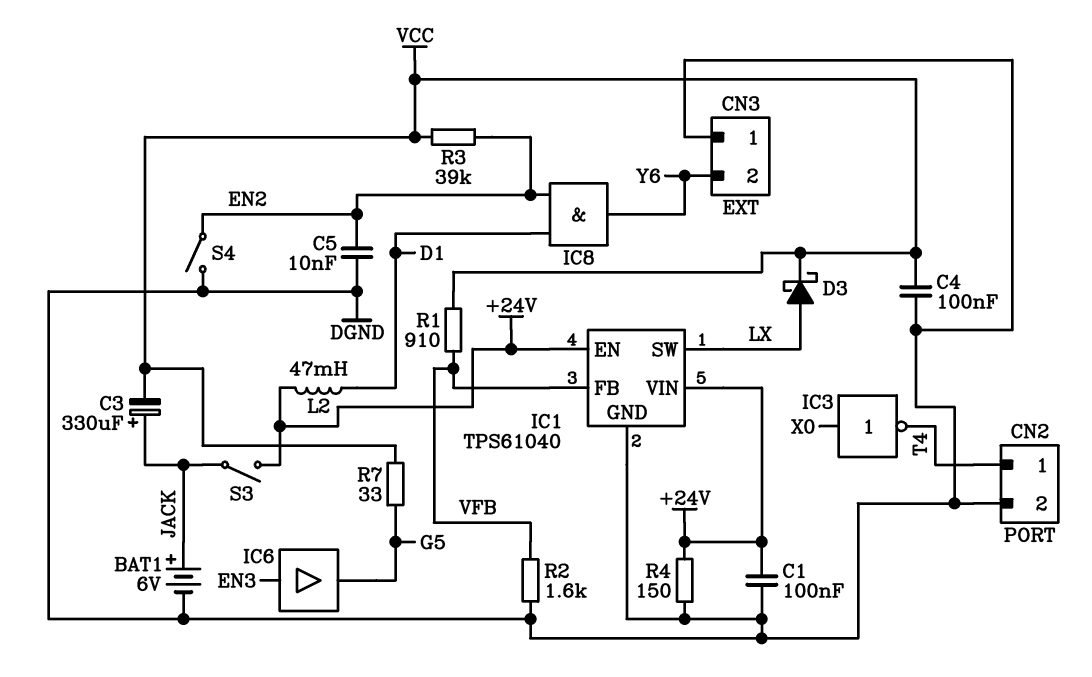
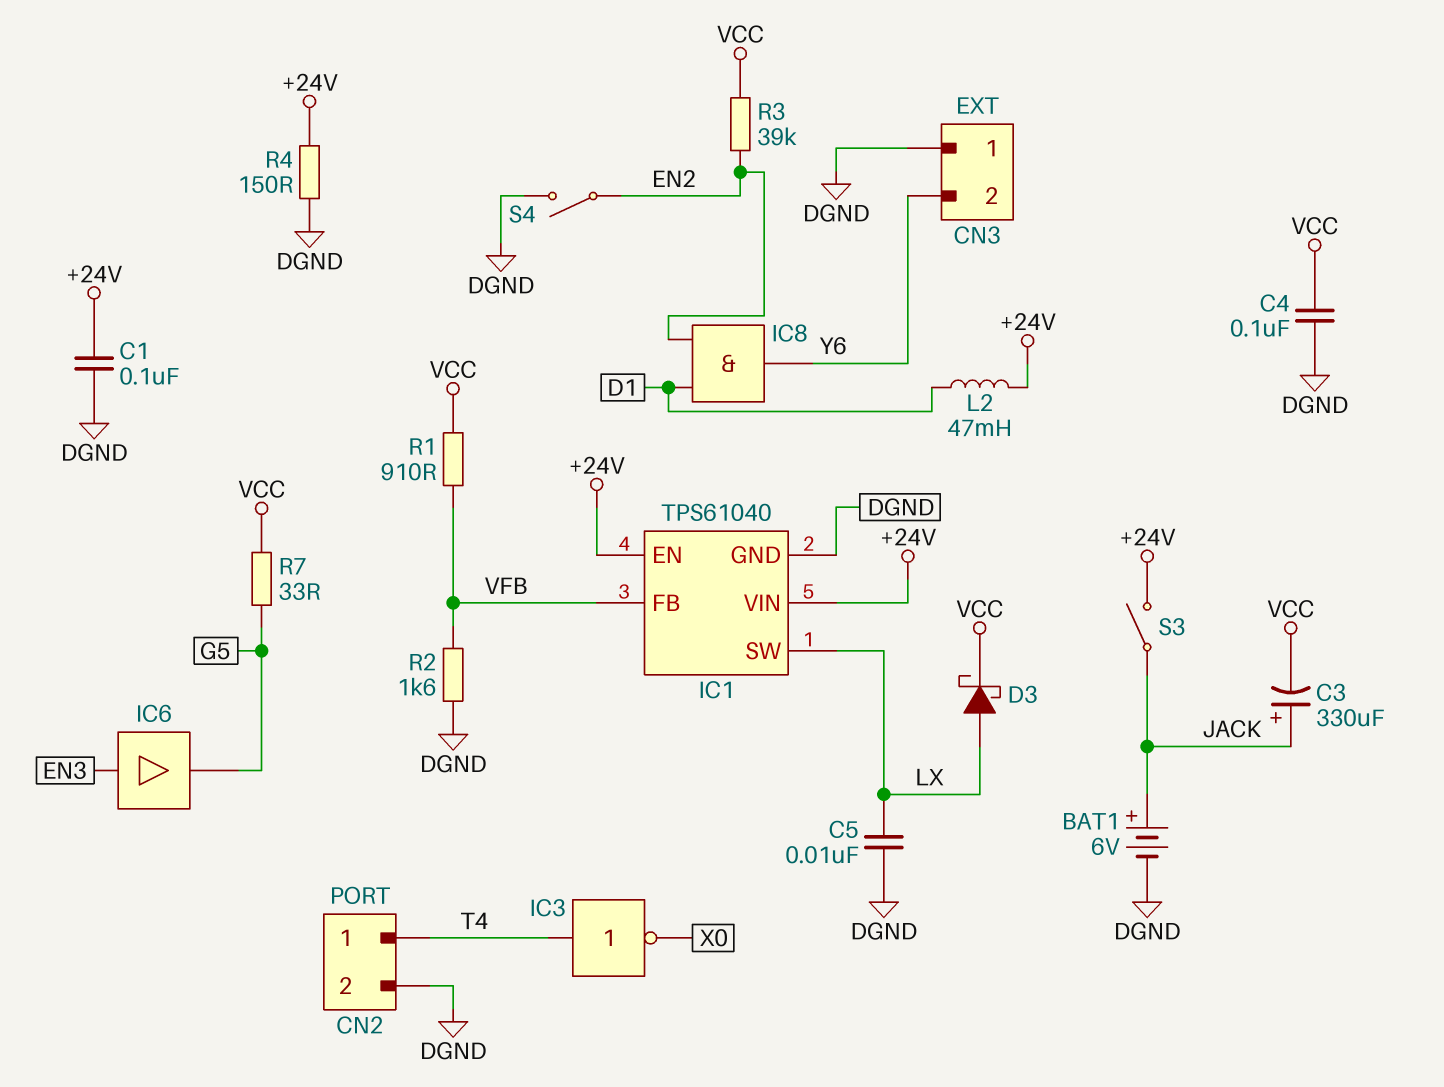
C5: 10nF (DGND, EN2) -> 10nF (DGND, LX)
IC3: NOT (in X0, out T4) -> NOT (in T4, out X0)

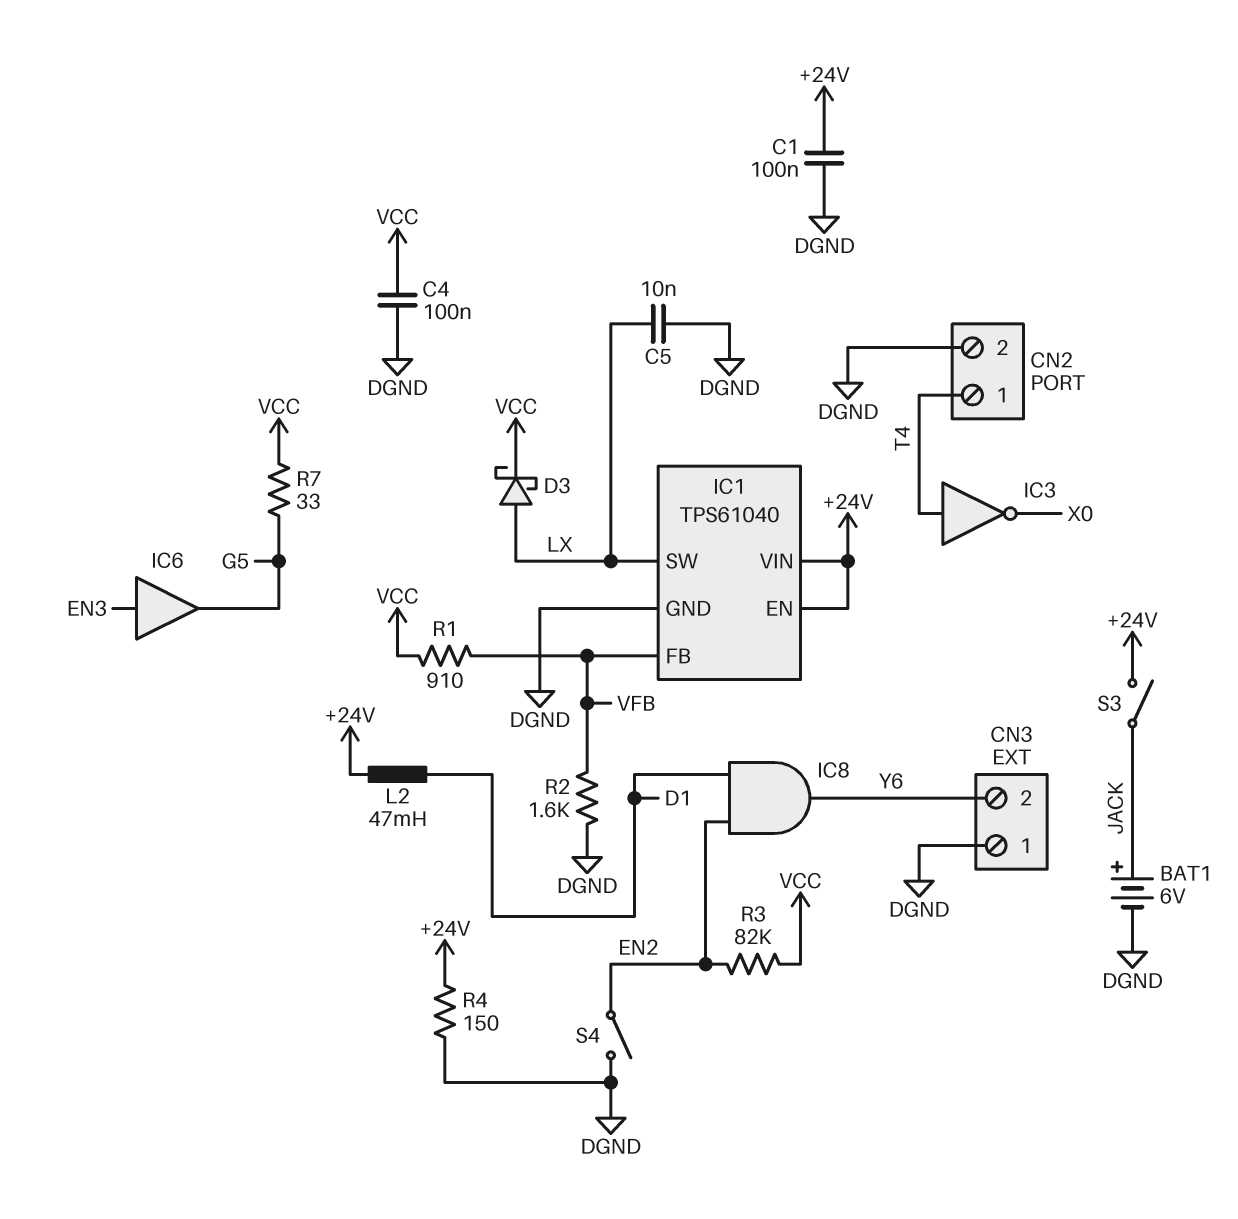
C3: 330uF (plus JACK, minus VCC) -> none
R3: 39k (EN2, VCC) -> 82k (EN2, VCC)

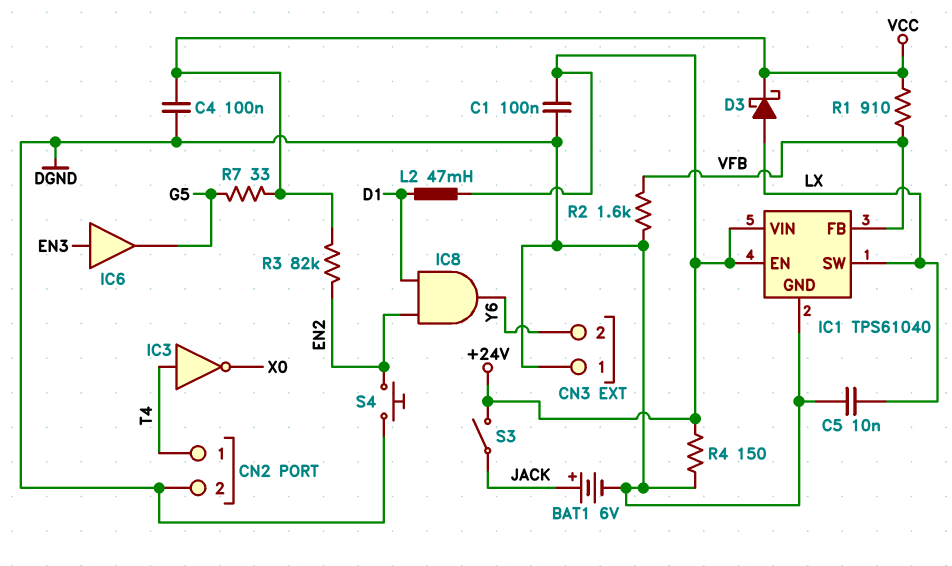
S4: switch (DGND, EN2) -> button (DGND, EN2)

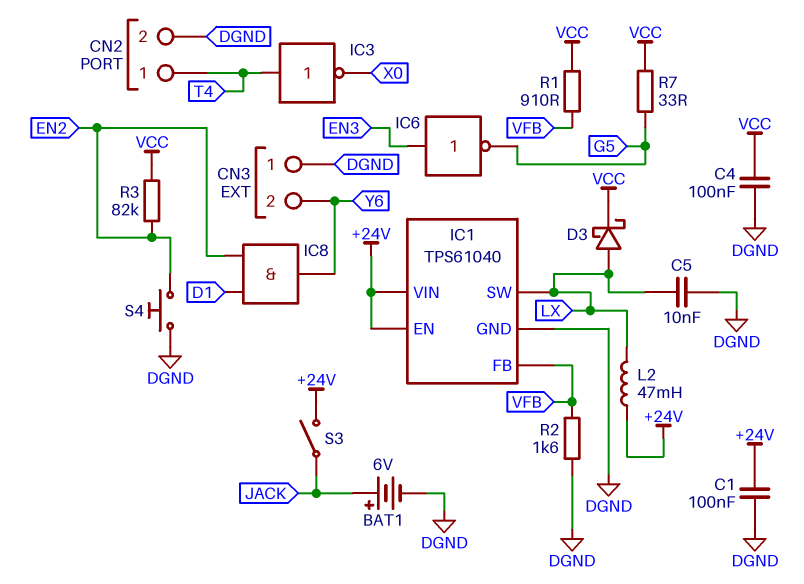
IC6: buffer (in EN3, out G5) -> NOT (in EN3, out G5)
L2: 47mH (+24V, D1) -> 47mH (+24V, LX)
R4: 150 (+24V, DGND) -> none

